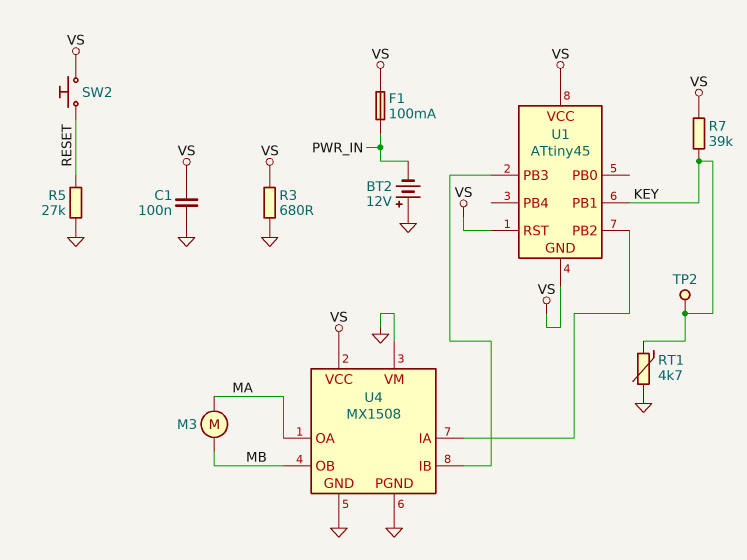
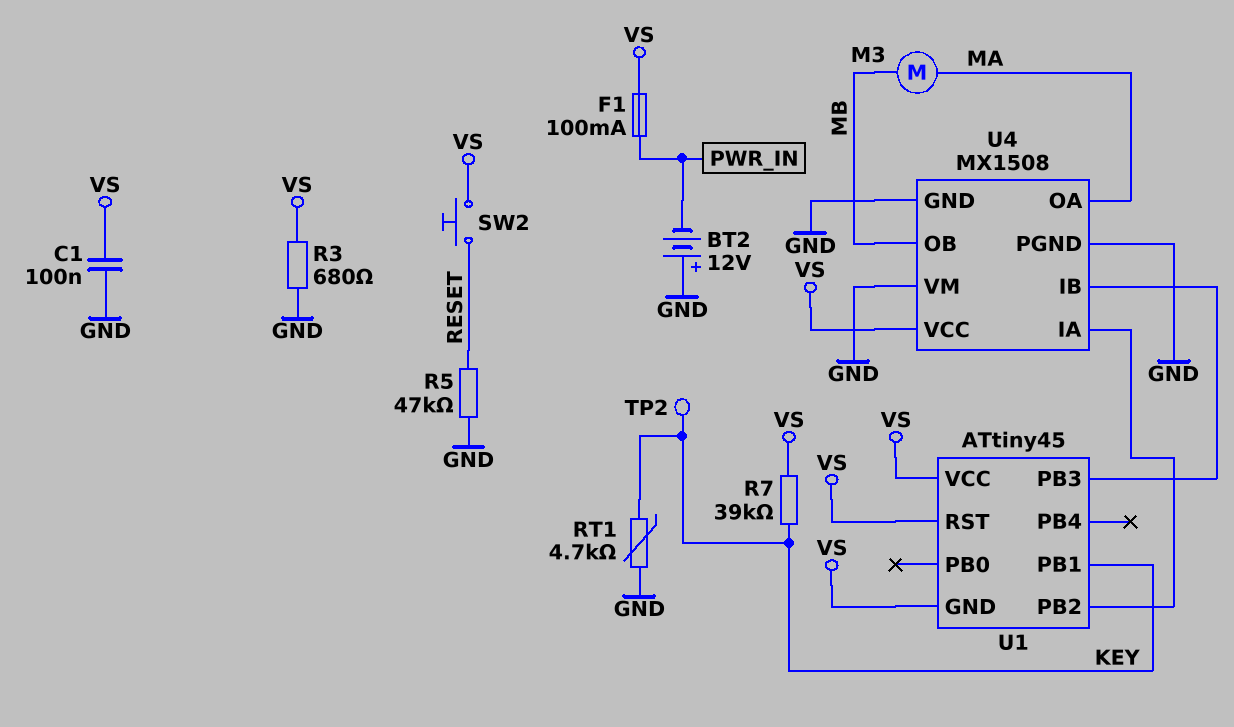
R5: 27k (GND, RESET) -> 47k (GND, RESET)

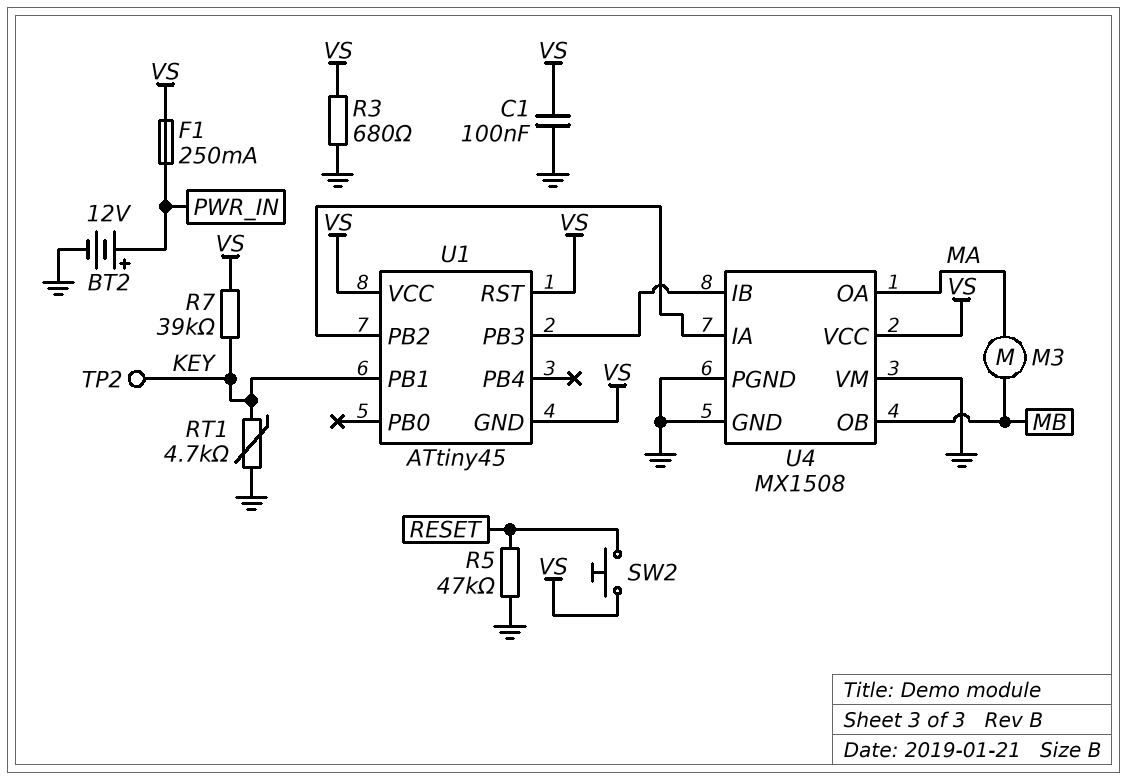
BT2: 12V (plus GND, minus PWR_IN) -> 12V (plus PWR_IN, minus GND)
F1: 100mA (PWR_IN, VS) -> 250mA (PWR_IN, VS)

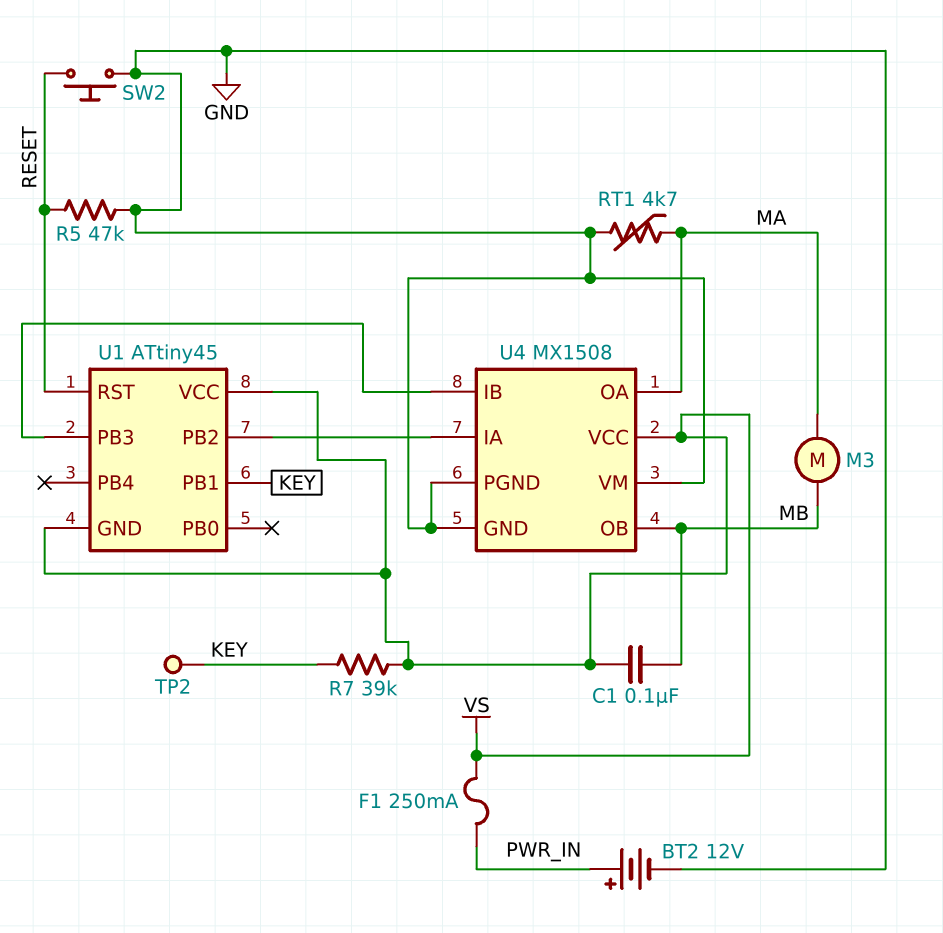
C1: 100nF (GND, VS) -> 100nF (MB, VS)
R3: 680 (GND, VS) -> none
RT1: 4.7k (GND, KEY) -> 4.7k (GND, MA)
SW2: button (RESET, VS) -> button (GND, RESET)
U1 pin RST: VS -> RESET

